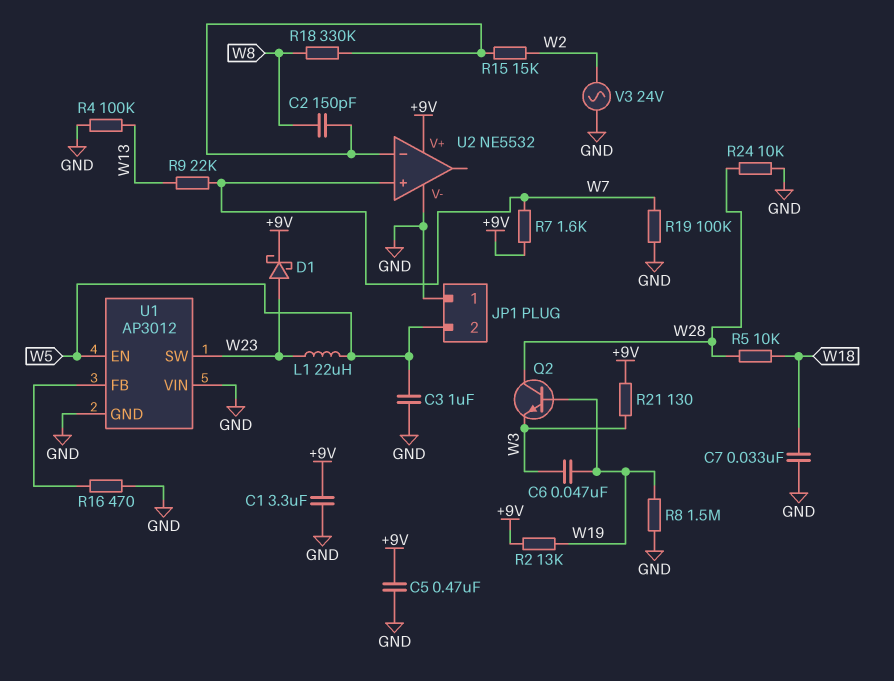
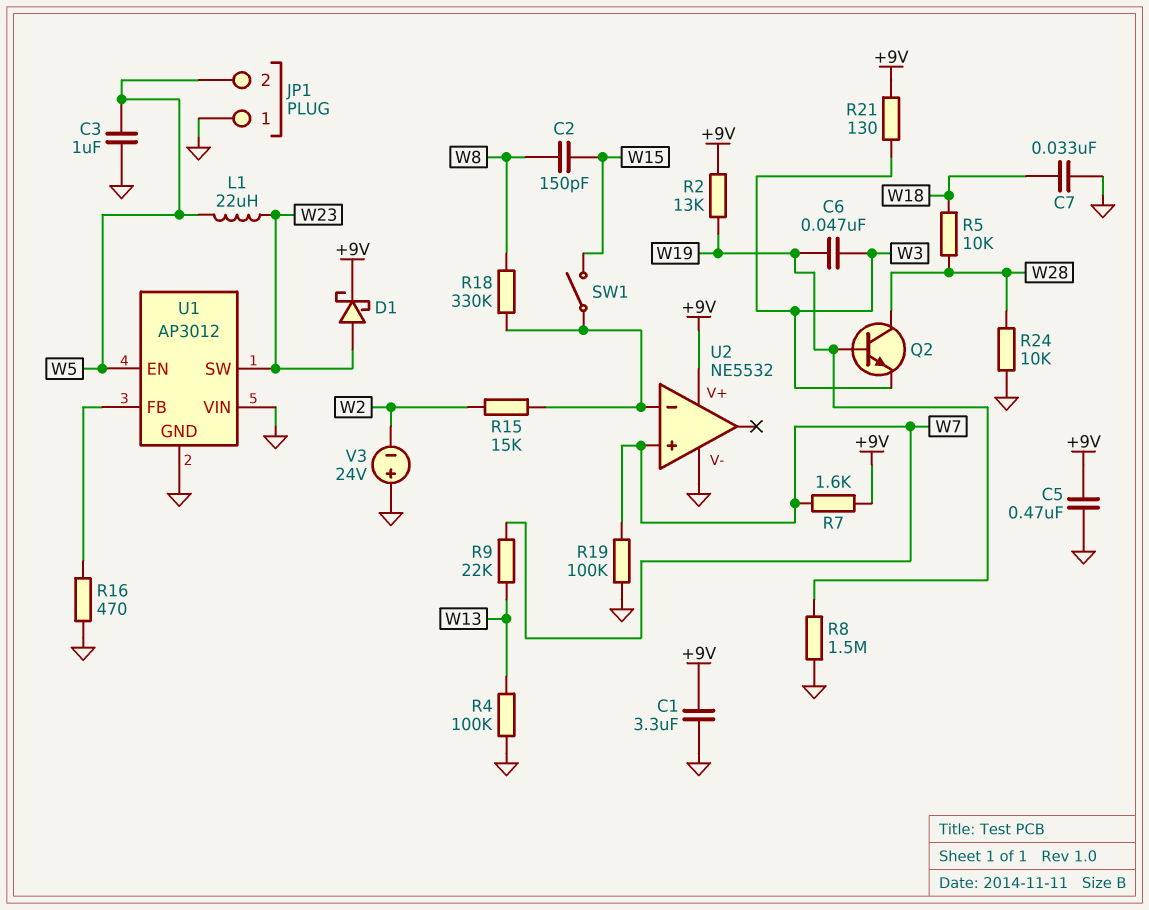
C2: 150pF (U2/in-, W8) -> 150pF (W8, W15)
SW1: none -> switch (U2/in-, W15)
V3: AC 24V (GND, W2) -> 24V (plus GND, minus W2)

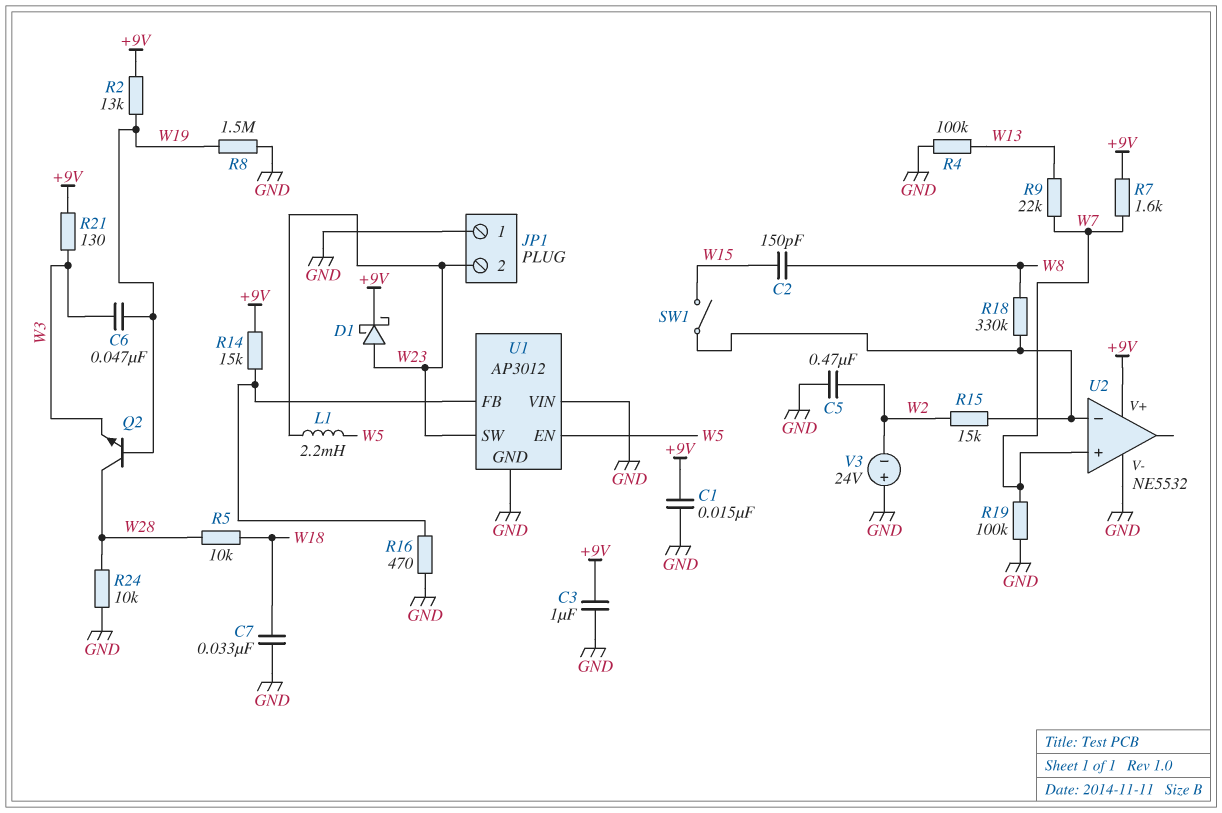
C1: 3.3uF (+9V, GND) -> 15nF (+9V, GND)
C3: 1uF (GND, W5) -> 1uF (+9V, GND)
C5: 470nF (+9V, GND) -> 470nF (GND, W2)
JP1 pin 2: W5 -> W23
L1: 22uH (W5, W23) -> 2.2mH (W5, W23)
R14: none -> 15k (+9V, U1/FB)

